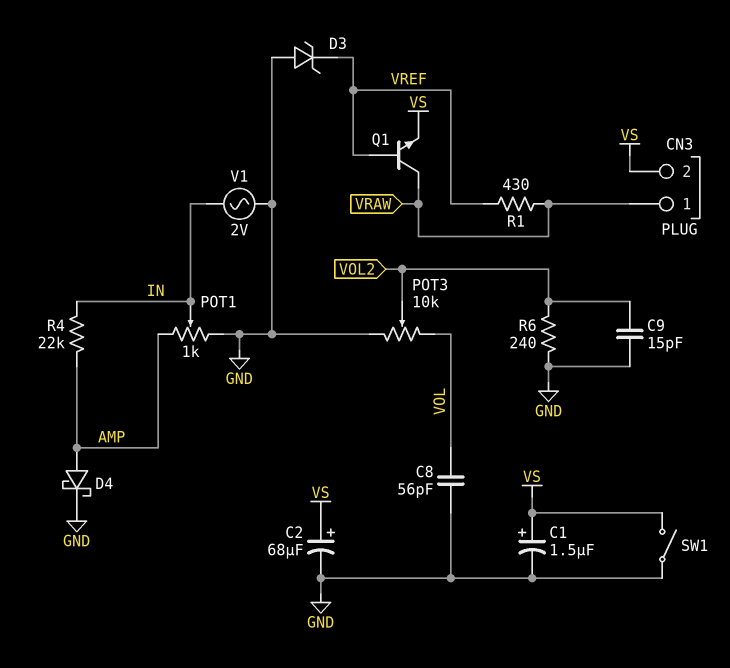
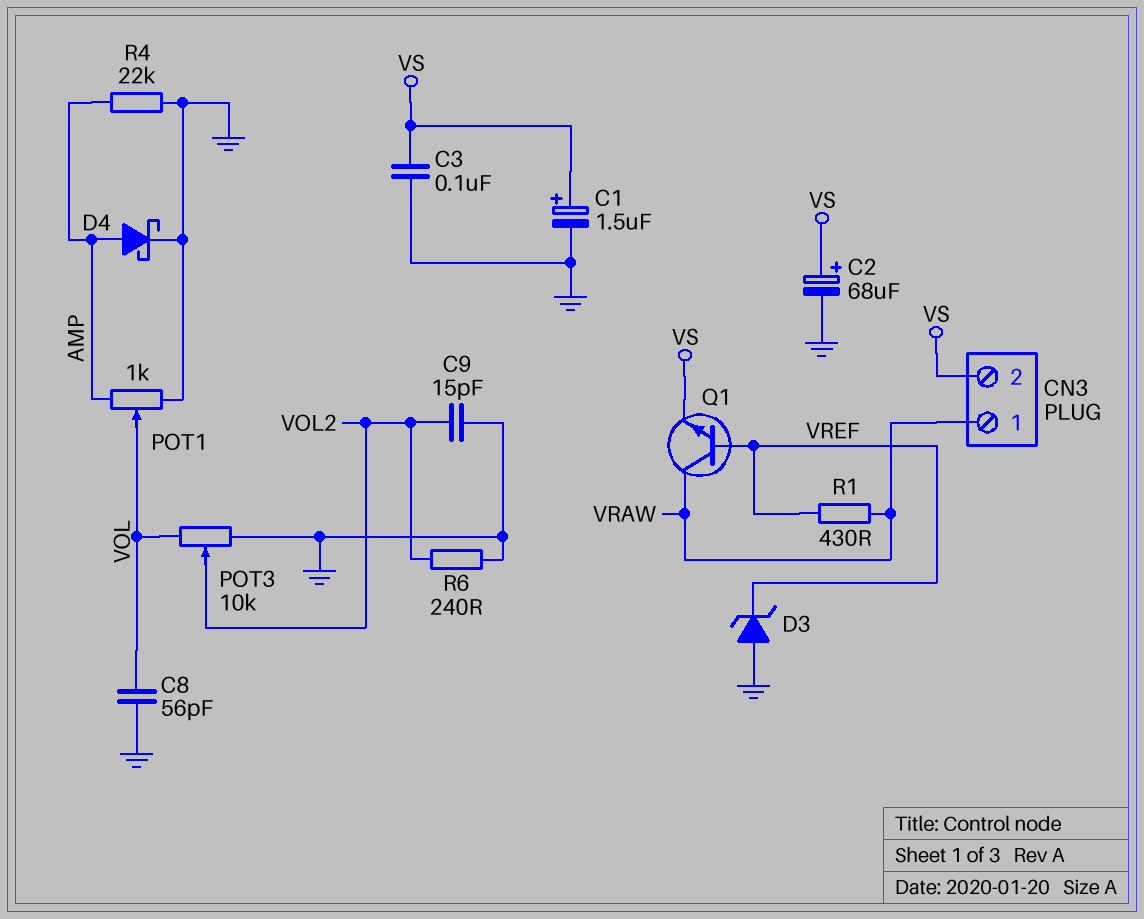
C3: none -> 100nF (GND, VS)
POT1: 1k (AMP, GND, wiper IN) -> 1k (AMP, GND, wiper VOL)
R4: 22k (AMP, IN) -> 22k (AMP, GND)
SW1: switch (GND, VS) -> none
V1: AC 2V (GND, IN) -> none

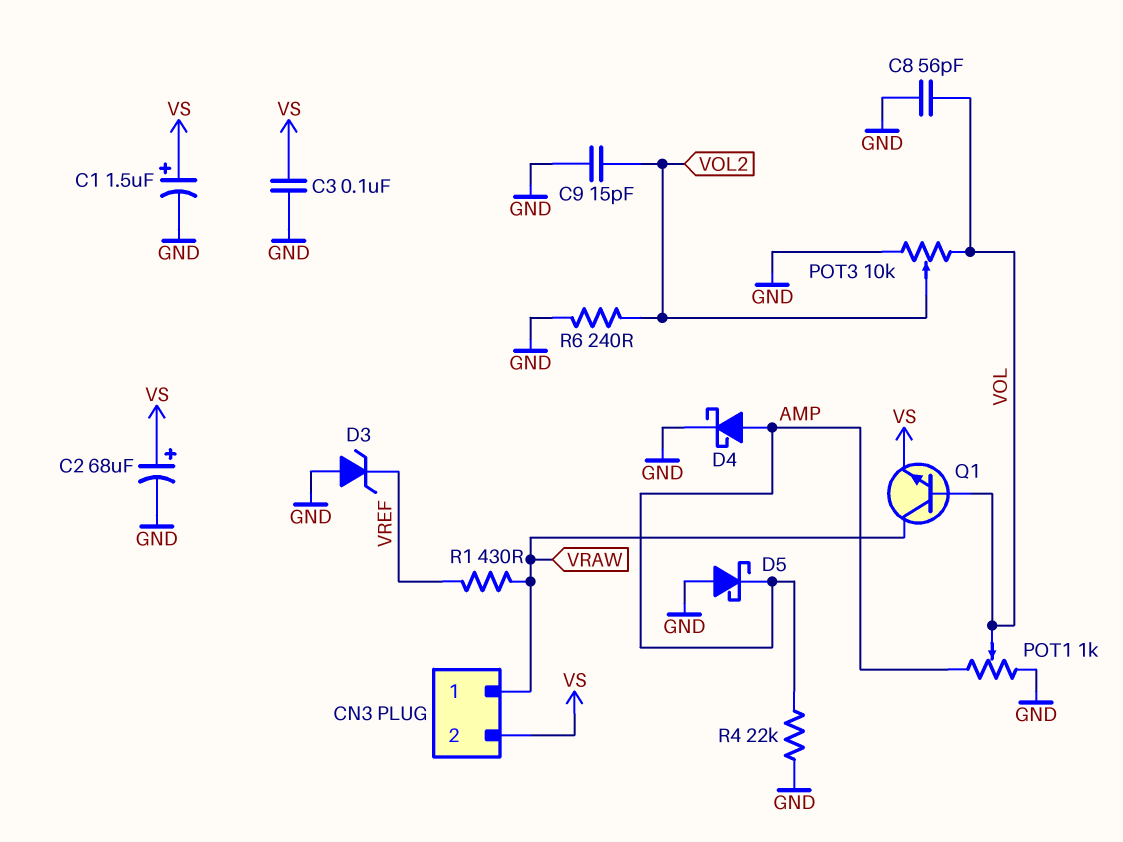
D5: none -> schottky (A GND, K AMP)
Q1: NPN (B VREF, C VRAW, E VS) -> NPN (B VOL, C VRAW, E VS)

